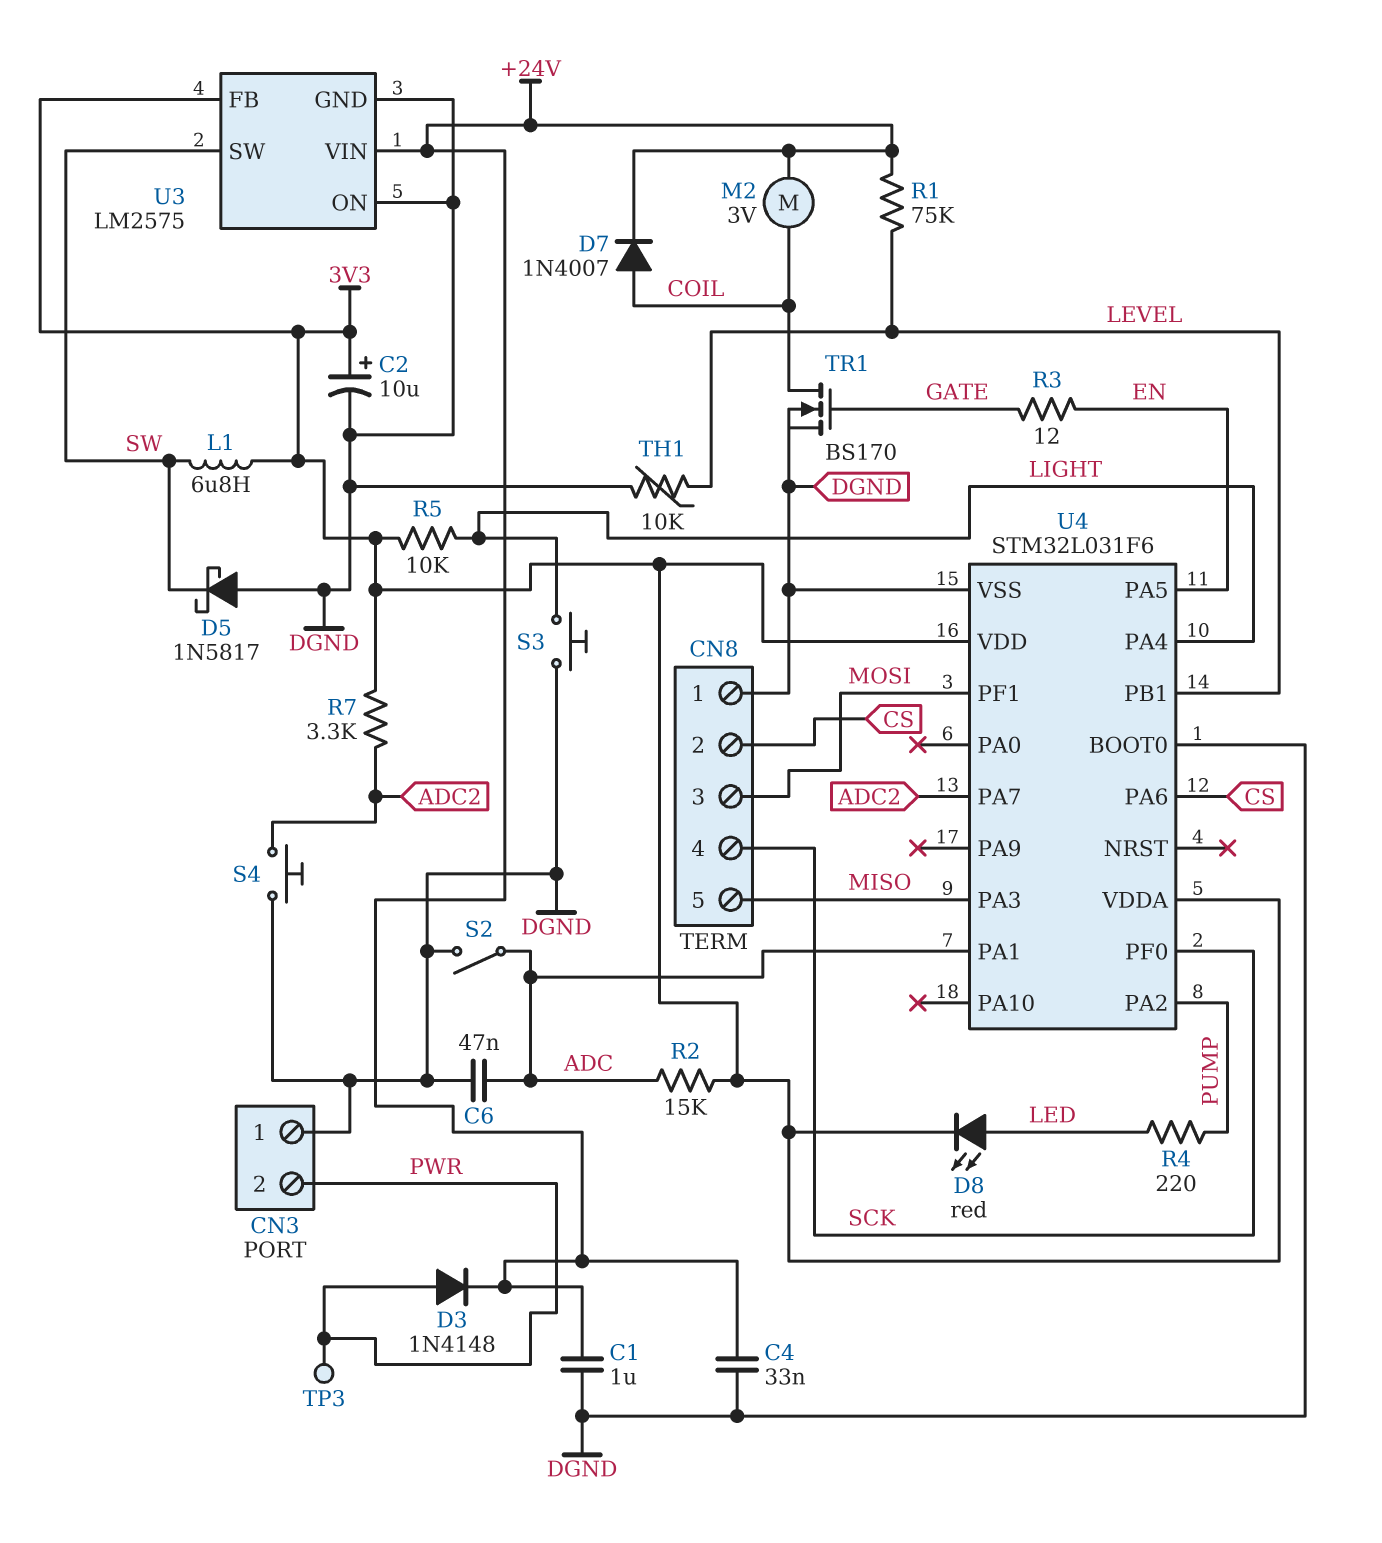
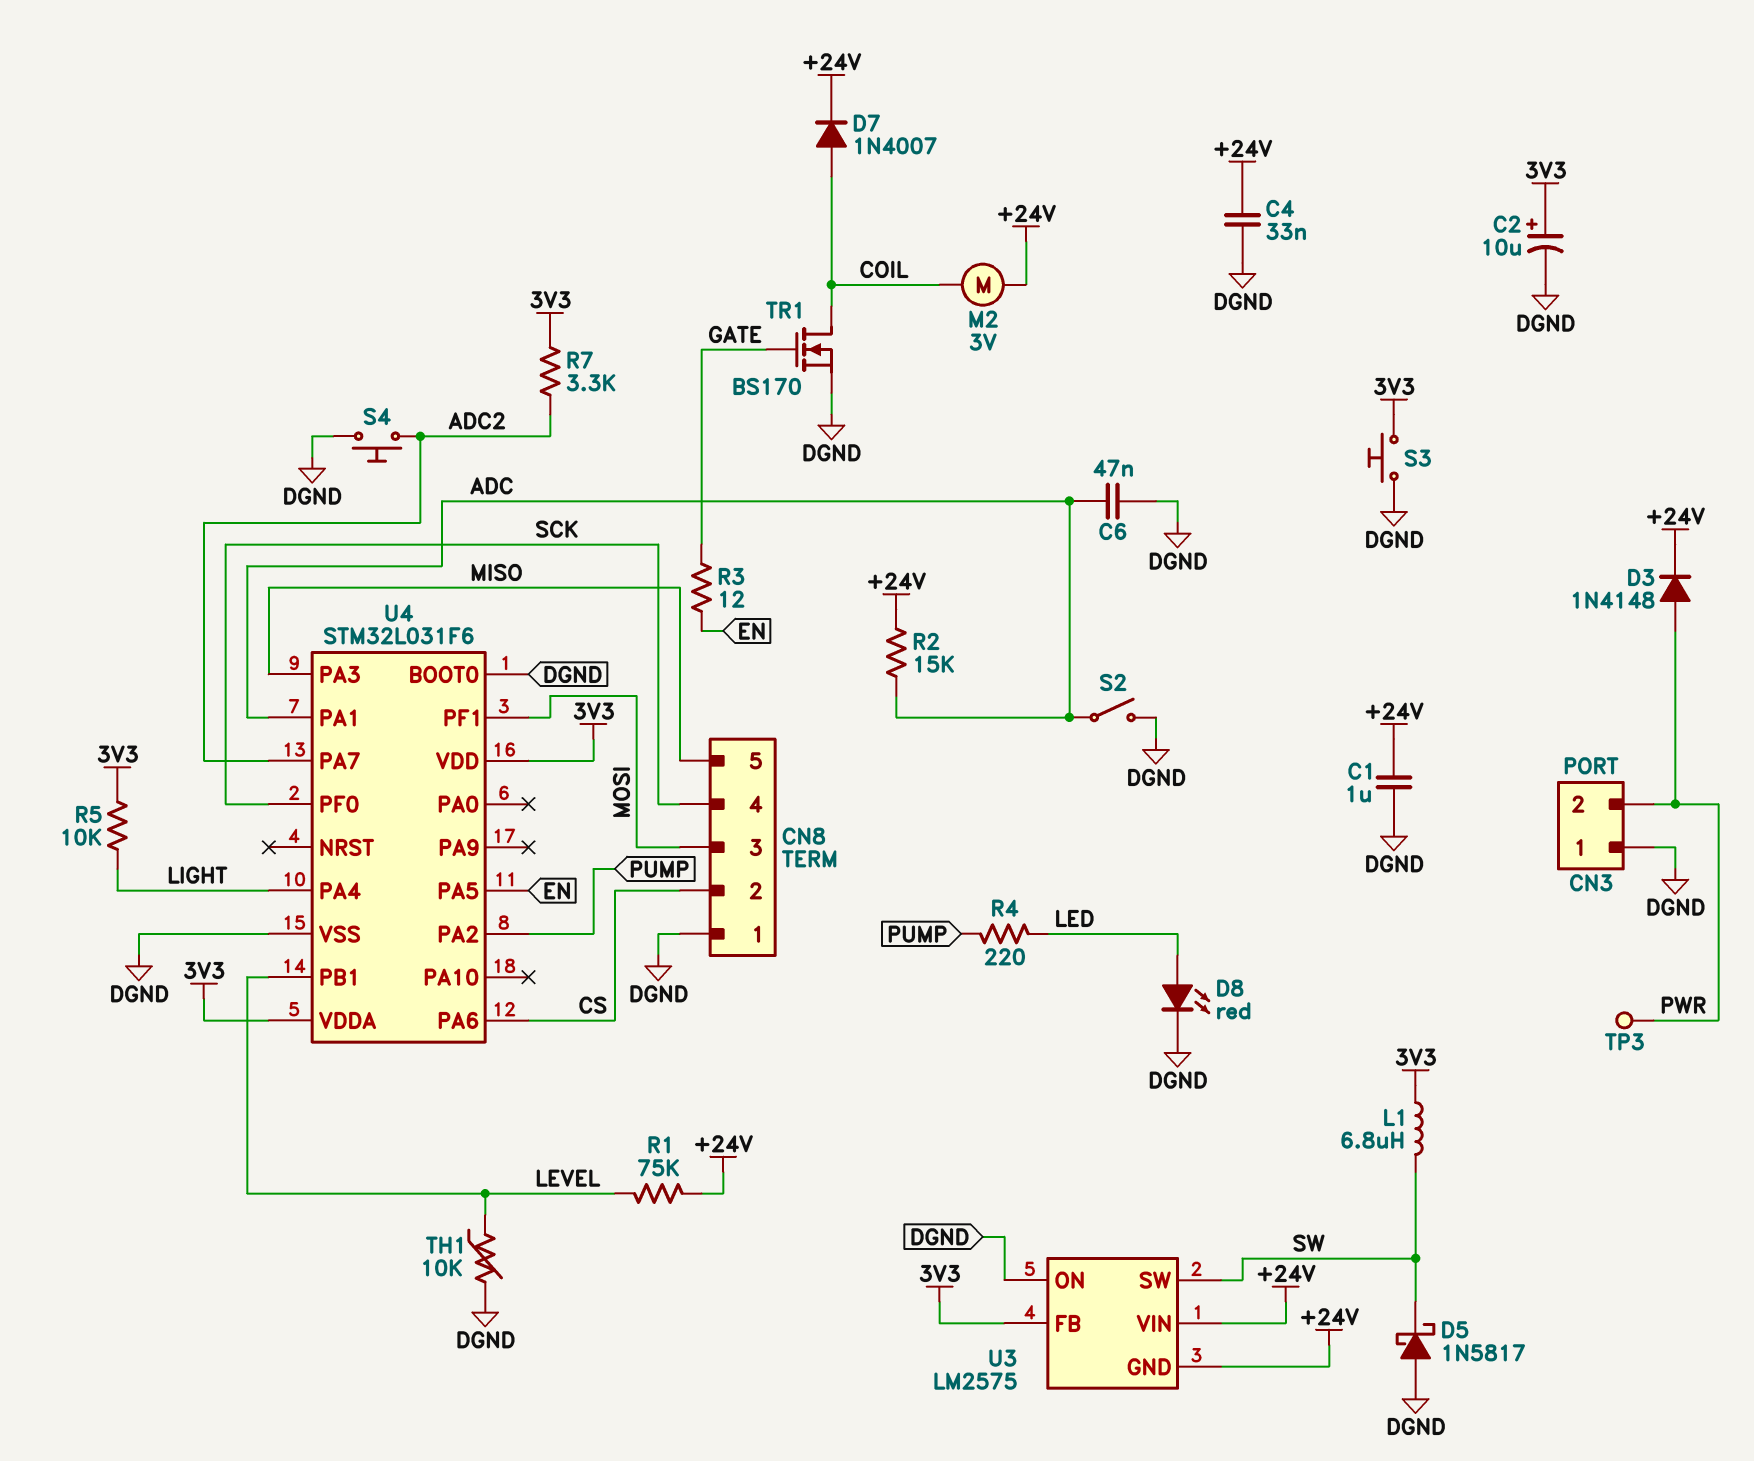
D8: LED red (A LED, K 3V3) -> LED red (A LED, K DGND)
R2: 15k (3V3, ADC) -> 15k (+24V, ADC)
S3: button (DGND, LIGHT) -> button (3V3, DGND)
U3 pin GND: DGND -> +24V

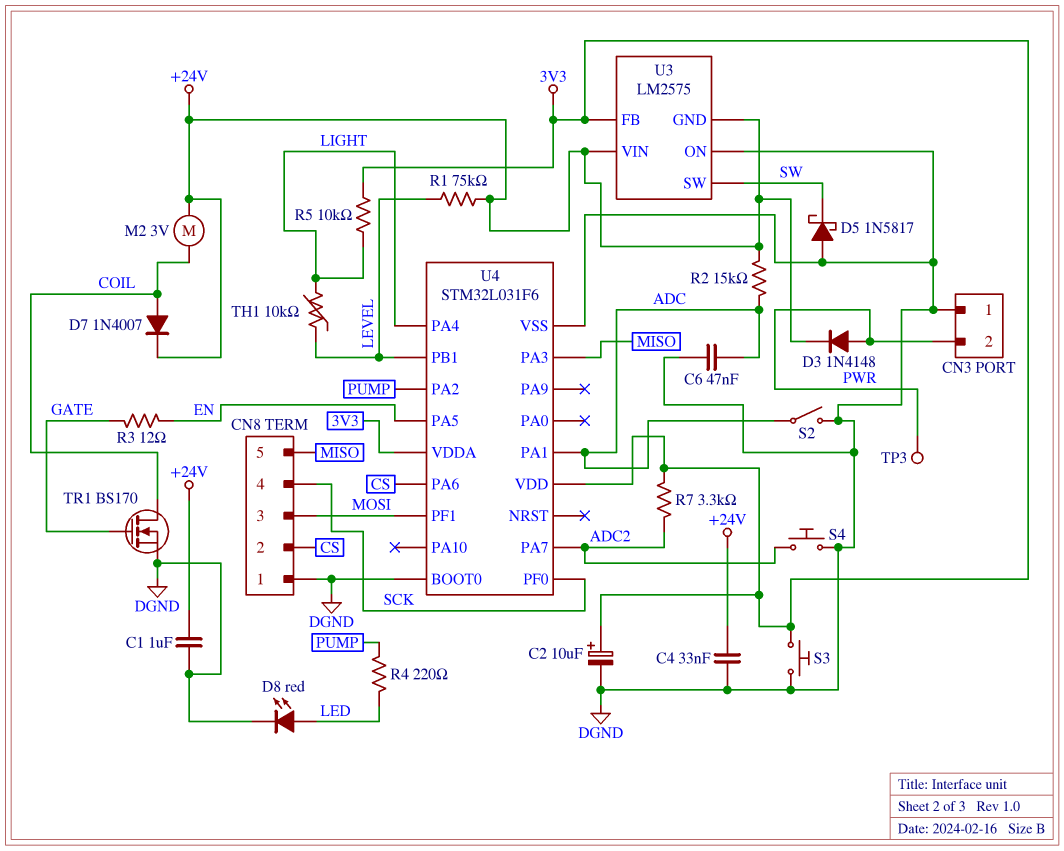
L1: 6.8uH (3V3, SW) -> none
TH1: 10k (DGND, LEVEL) -> 10k (LEVEL, LIGHT)

